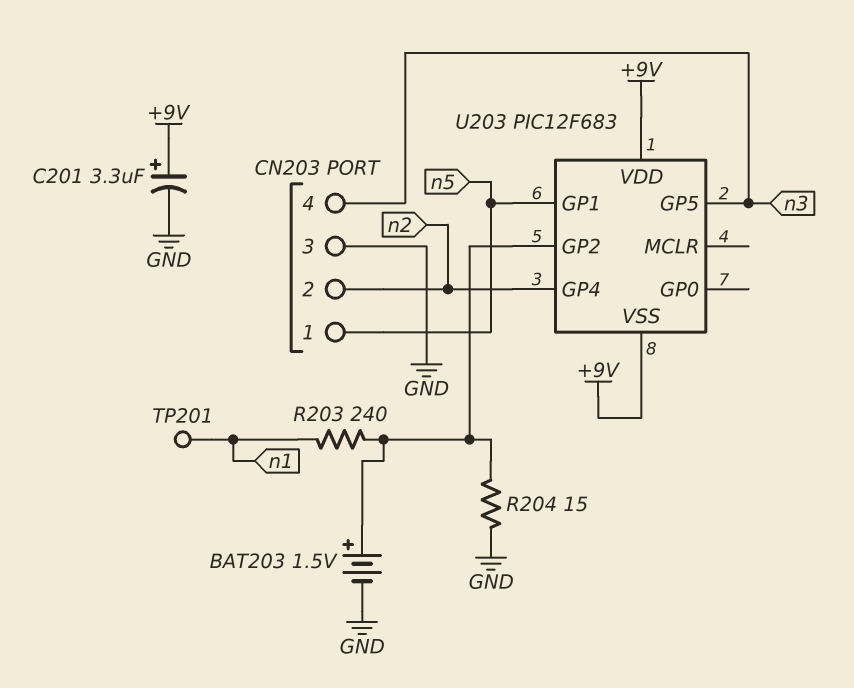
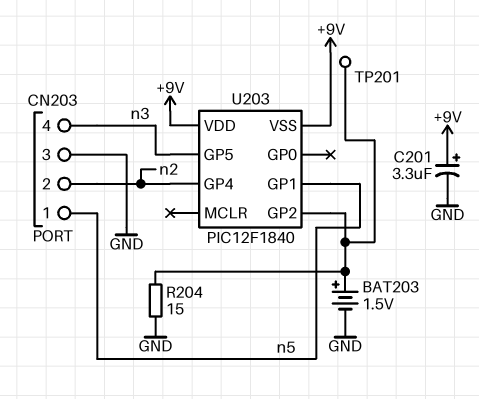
R203: 240 (U203/GP2, n1) -> none
TP201: test point (n1) -> test point (U203/GP2)
U203: PIC12F683 -> PIC12F1840

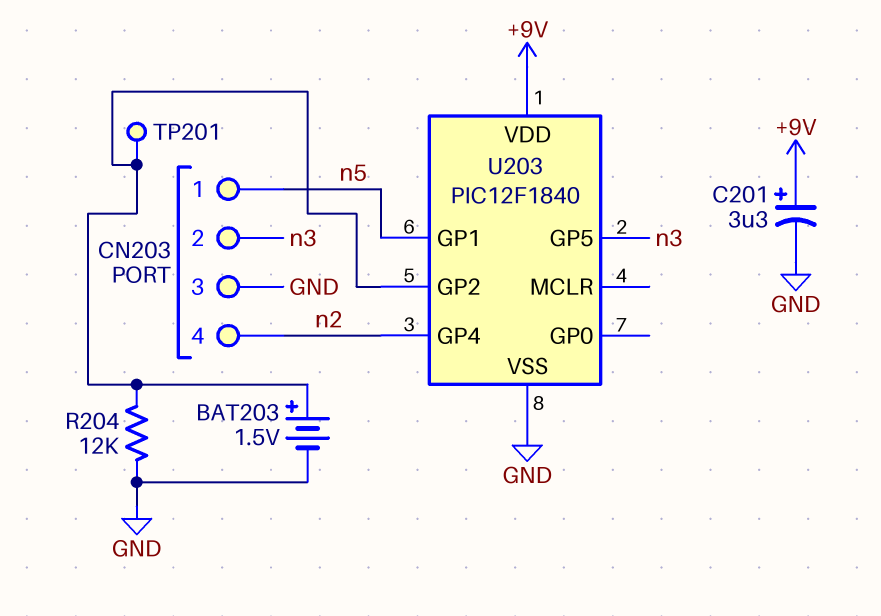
CN203 pin 2: n2 -> n3
CN203 pin 4: n3 -> n2
R204: 15 (GND, U203/GP2) -> 12k (GND, U203/GP2)
U203 pin VSS: +9V -> GND

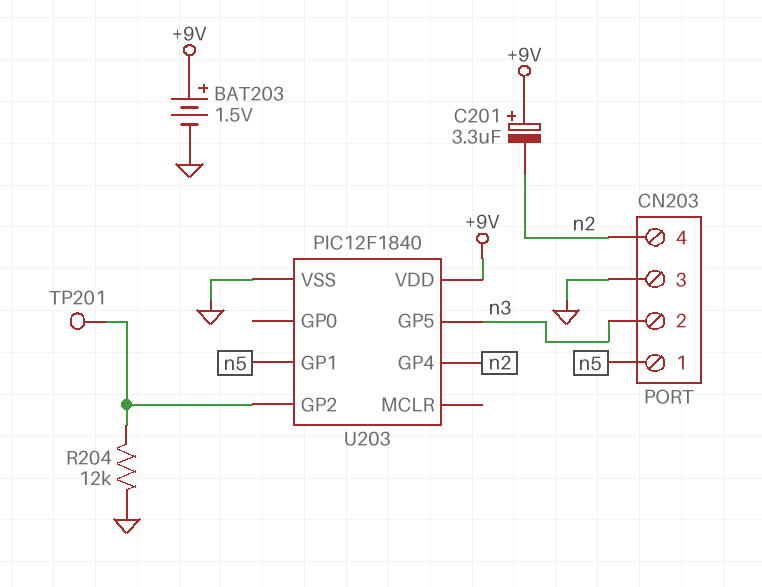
BAT203: 1.5V (plus U203/GP2, minus GND) -> 1.5V (plus +9V, minus GND)
C201: 3.3uF (plus +9V, minus GND) -> 3.3uF (plus +9V, minus n2)

